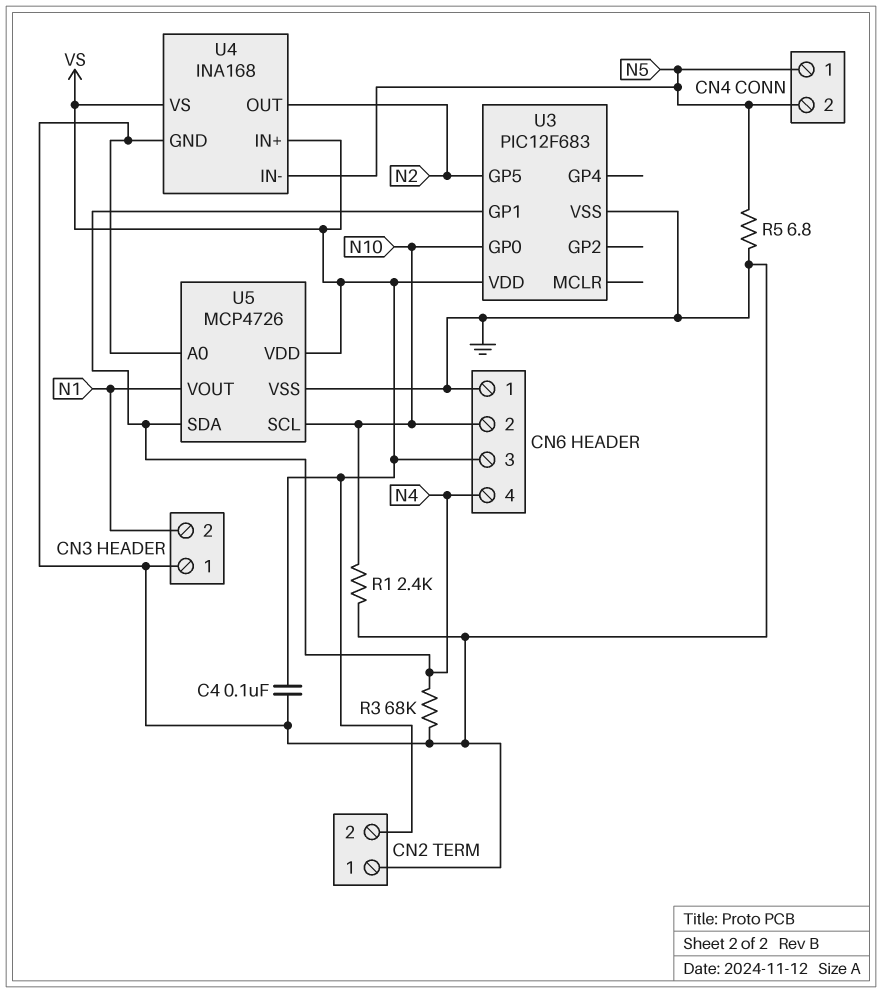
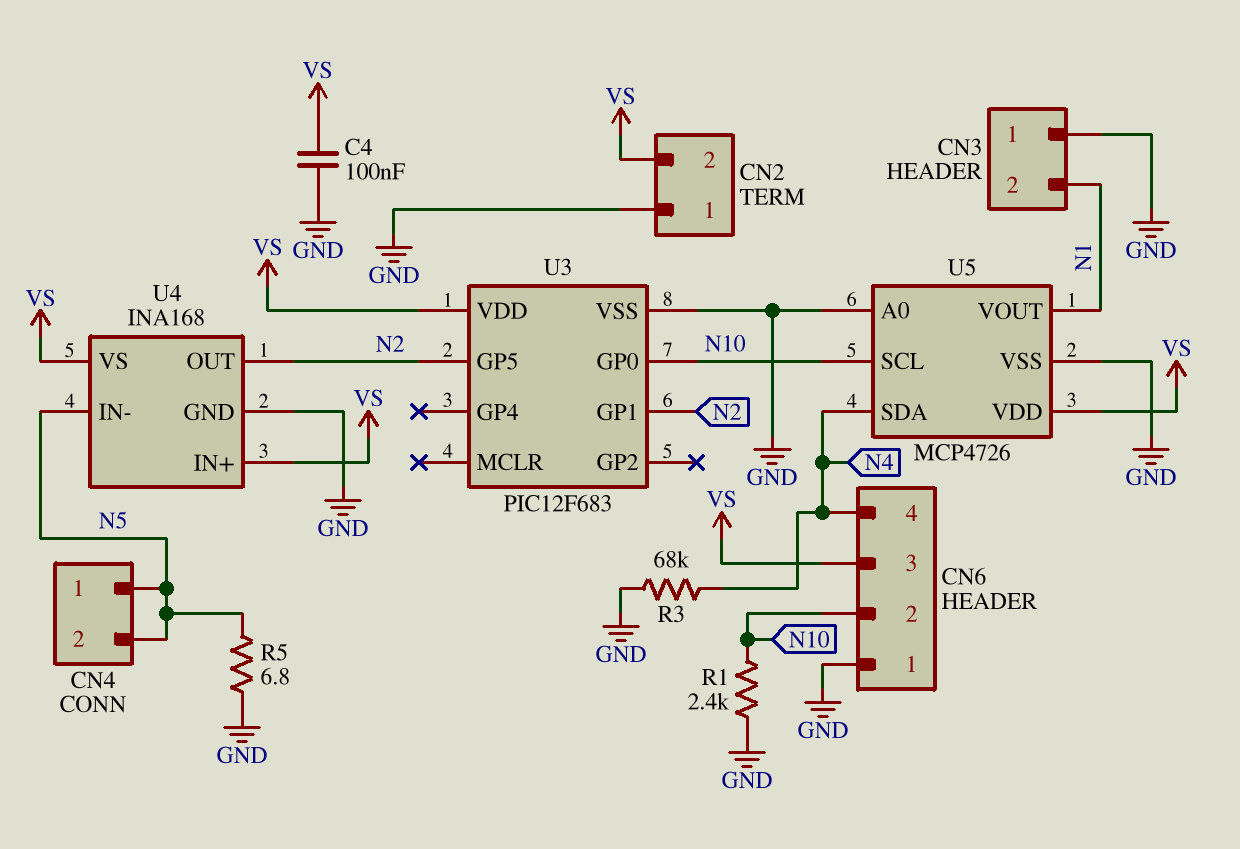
U3 pin GP1: N4 -> N2

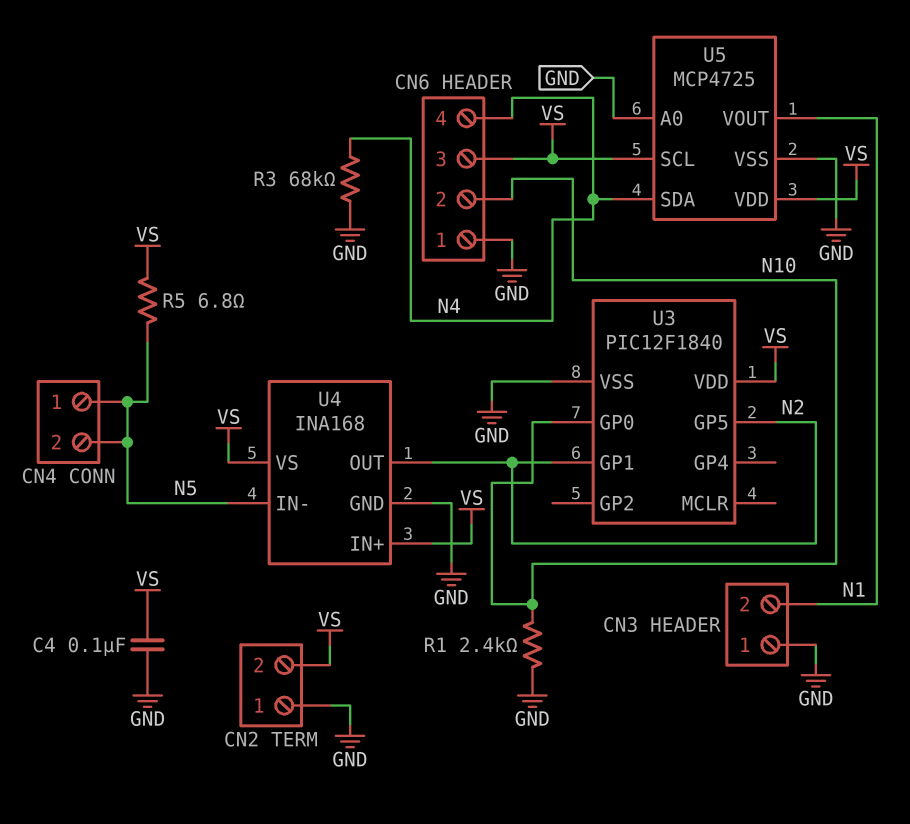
R5: 6.8 (GND, N5) -> 6.8 (N5, VS)
U3: PIC12F683 -> PIC12F1840
U5: MCP4726 -> MCP4725
U5 pin SCL: N10 -> VS

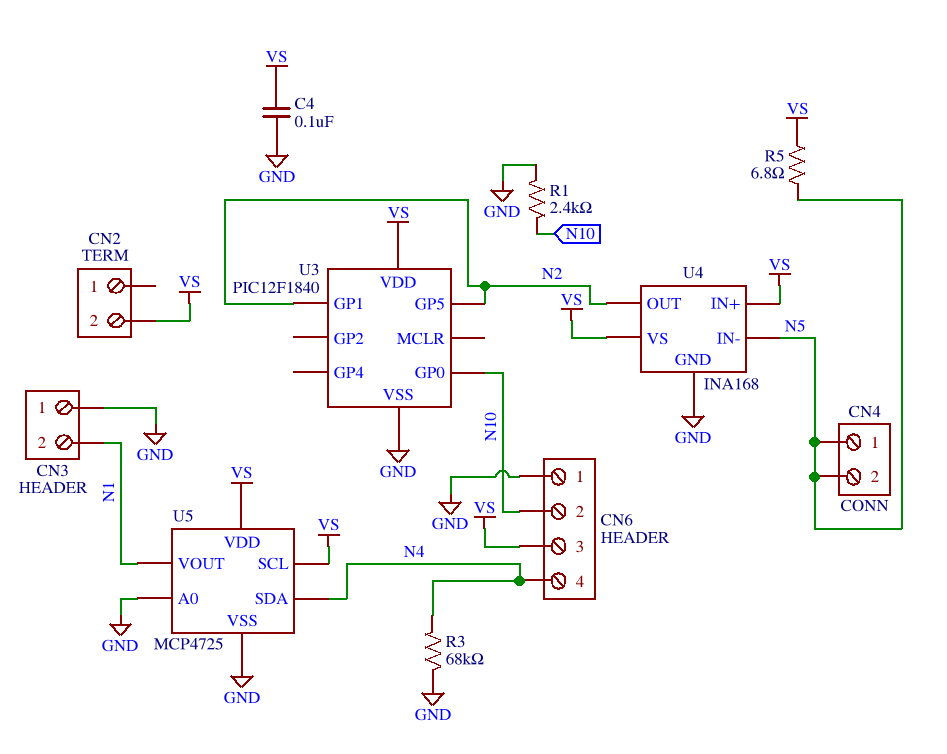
CN2 pin 1: GND -> none

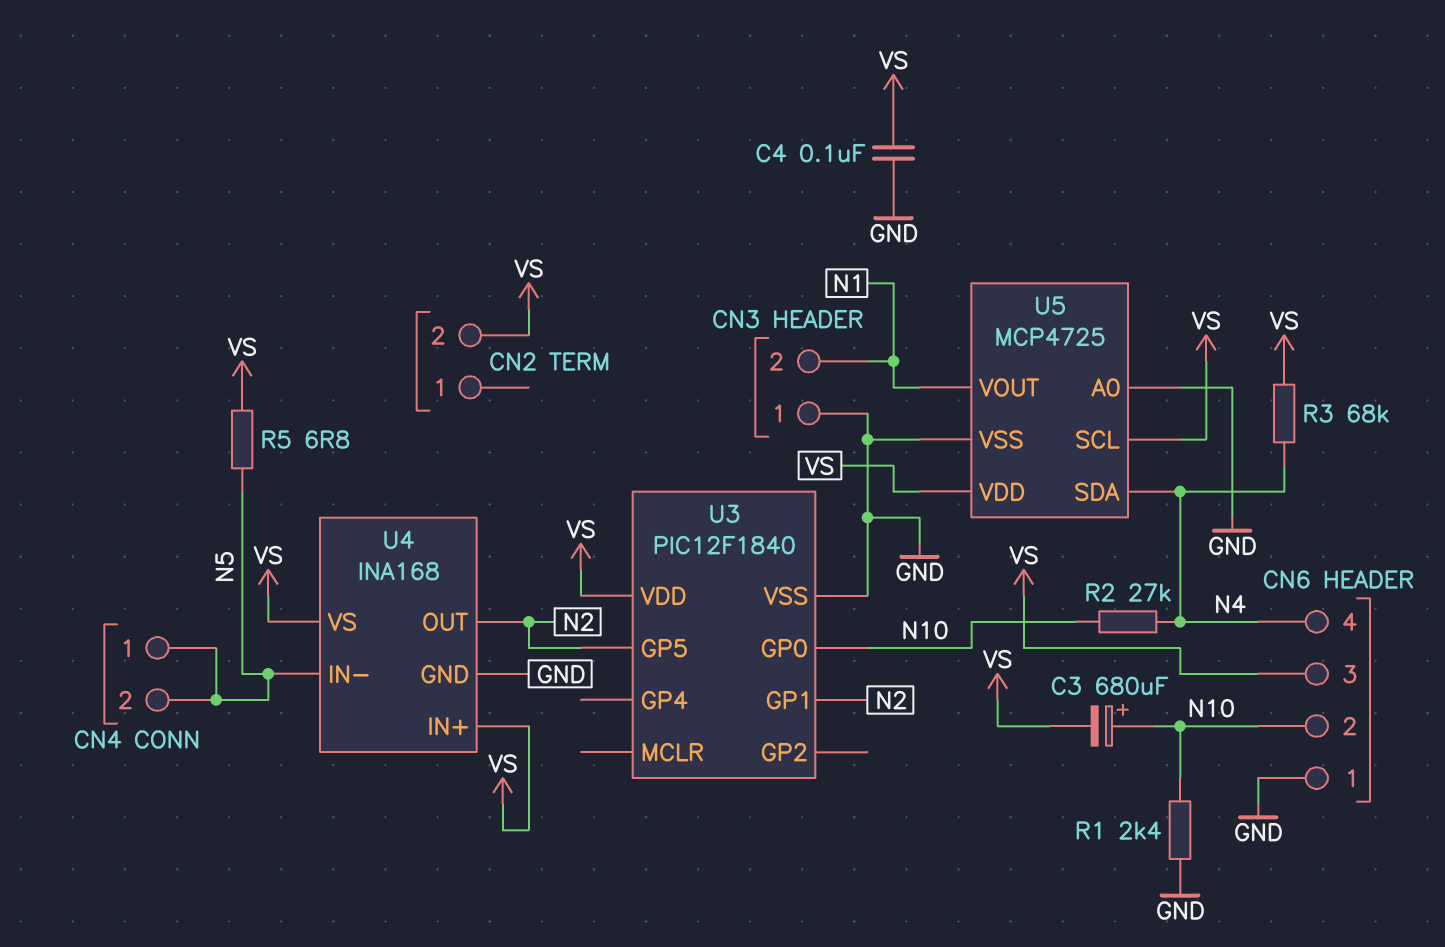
C3: none -> 680uF (plus N10, minus VS)
R2: none -> 27k (N4, N10)
R3: 68k (GND, N4) -> 68k (N4, VS)

